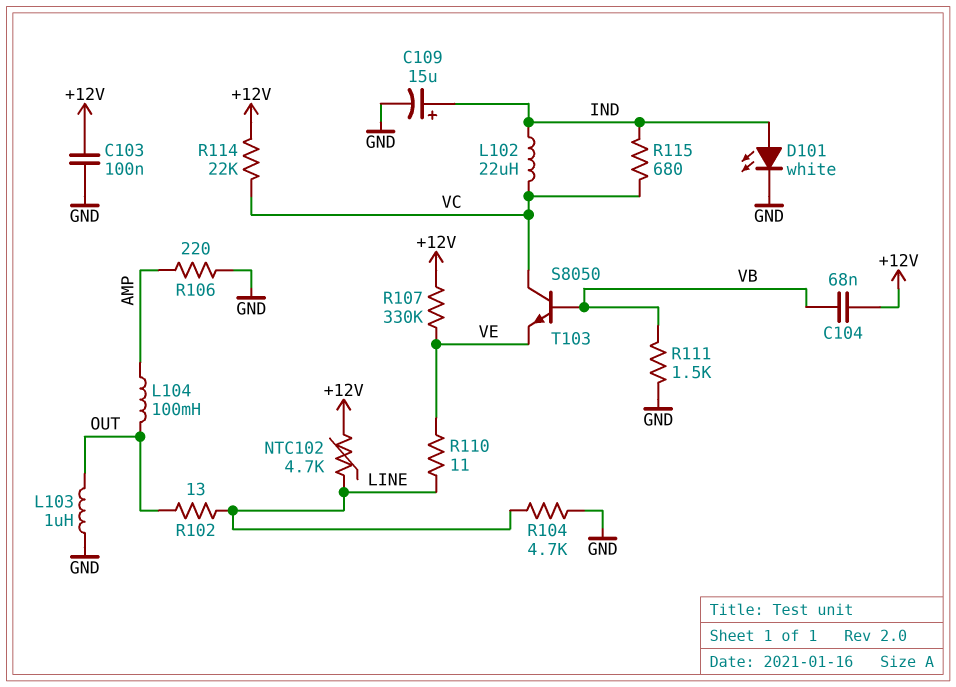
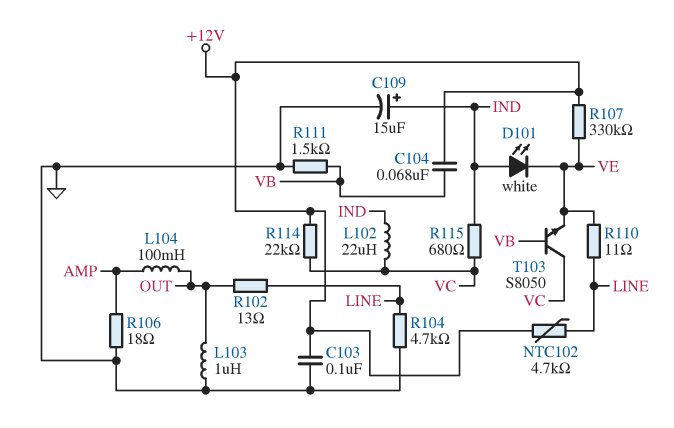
D101: LED white (A IND, K GND) -> LED white (A IND, K VE)
R106: 220 (AMP, GND) -> 18 (AMP, GND)

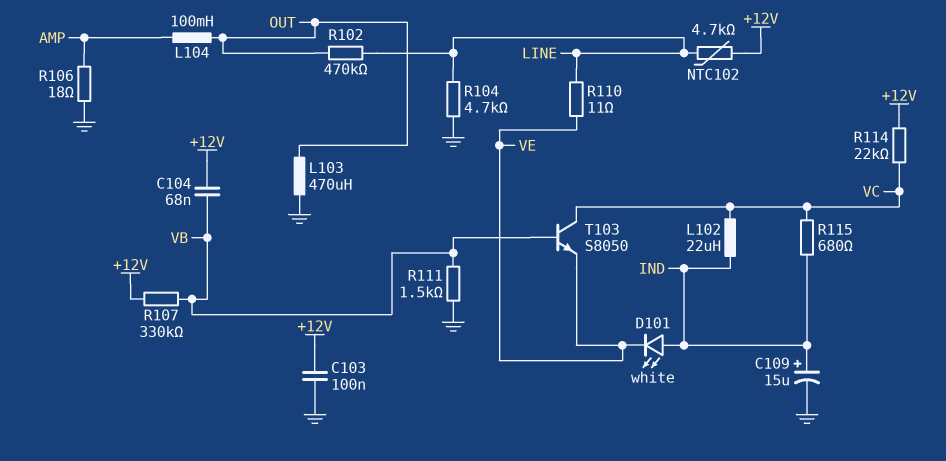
L103: 1uH (GND, OUT) -> 470uH (GND, OUT)
R102: 13 (LINE, OUT) -> 470k (LINE, OUT)
R107: 330k (+12V, VE) -> 330k (+12V, VB)

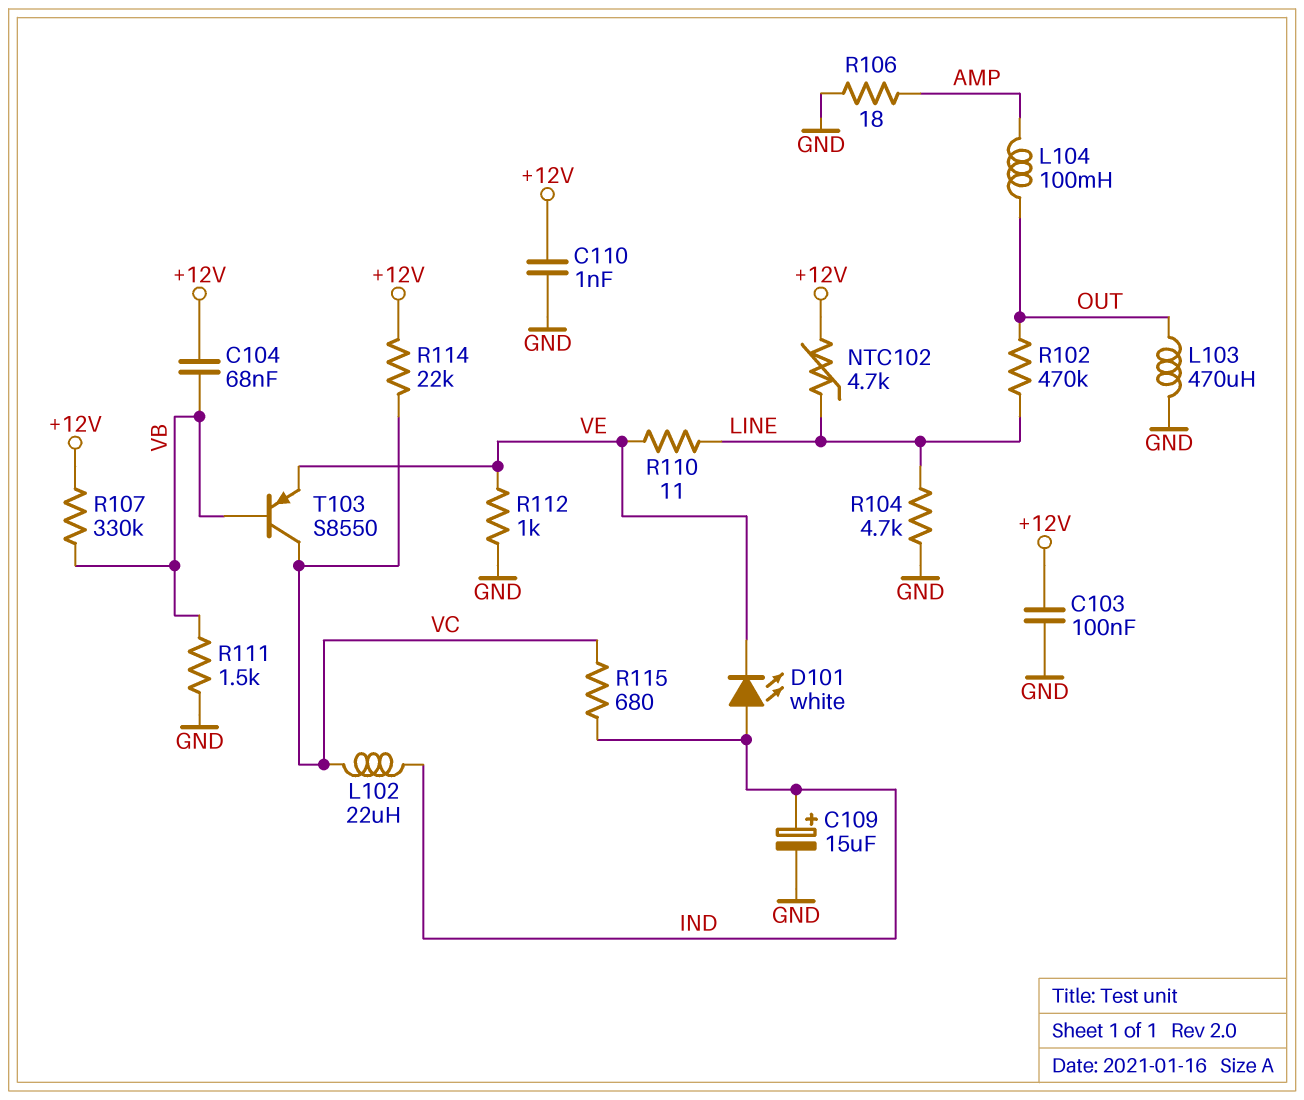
C110: none -> 1nF (+12V, GND)
R112: none -> 1k (GND, VE)
T103: NPN S8050 (B VB, C VC, E VE) -> PNP S8550 (B VB, C VC, E VE)

